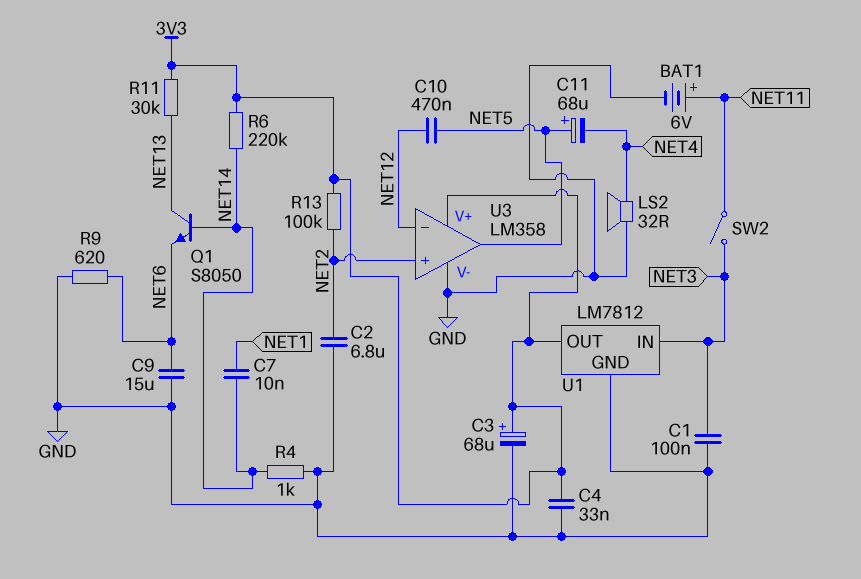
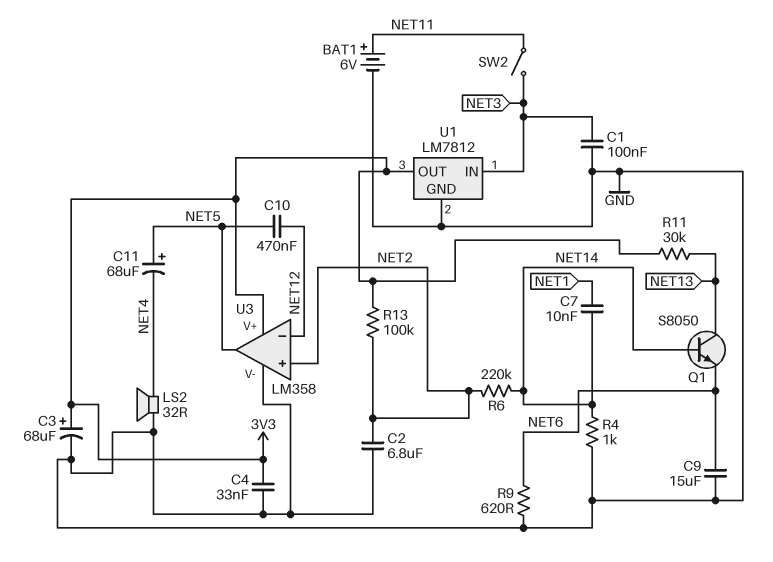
R6: 220k (3V3, NET14) -> 220k (NET2, NET14)

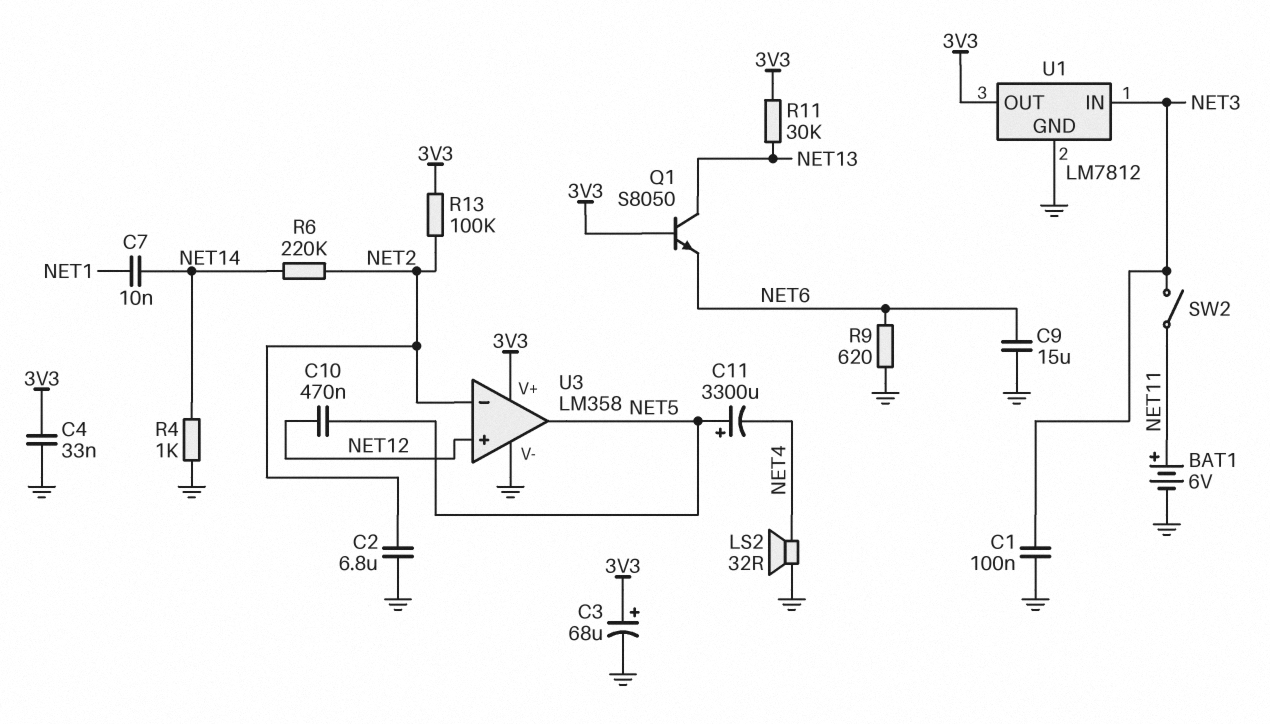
C11: 68uF (plus NET5, minus NET4) -> 3300uF (plus NET5, minus NET4)
Q1: NPN S8050 (B NET14, C NET13, E NET6) -> NPN S8050 (B 3V3, C NET13, E NET6)
U3 pin in+: NET2 -> NET12
U3 pin in-: NET12 -> NET2

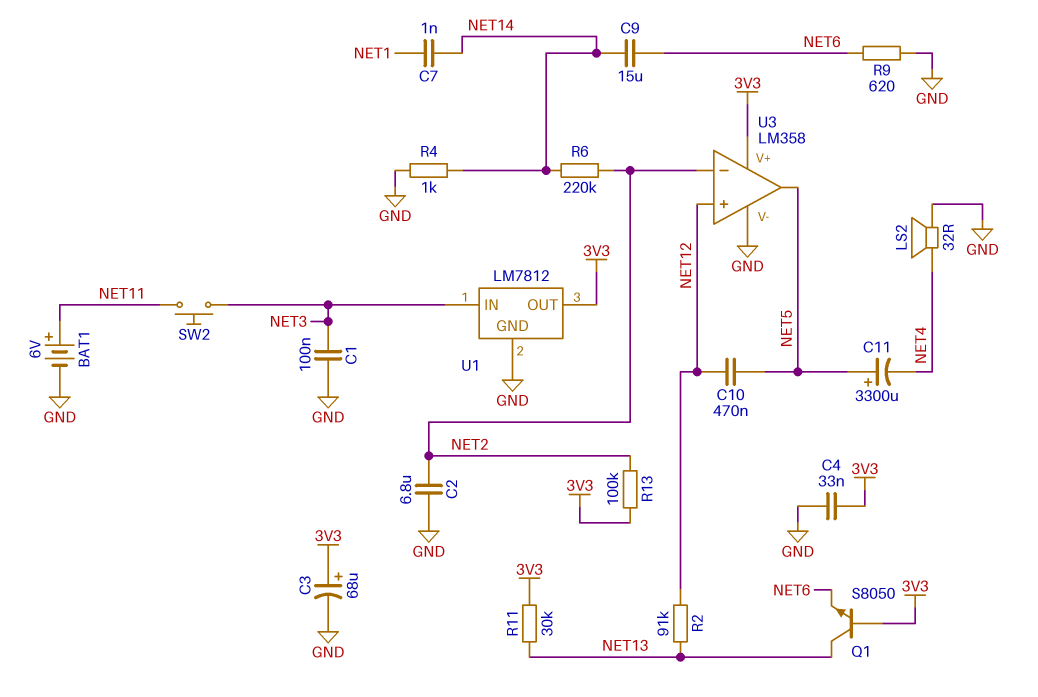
C7: 10nF (NET1, NET14) -> 1nF (NET1, NET14)
C9: 15uF (GND, NET6) -> 15uF (NET6, NET14)
R2: none -> 91k (NET12, NET13)
SW2: switch (NET3, NET11) -> button (NET3, NET11)

